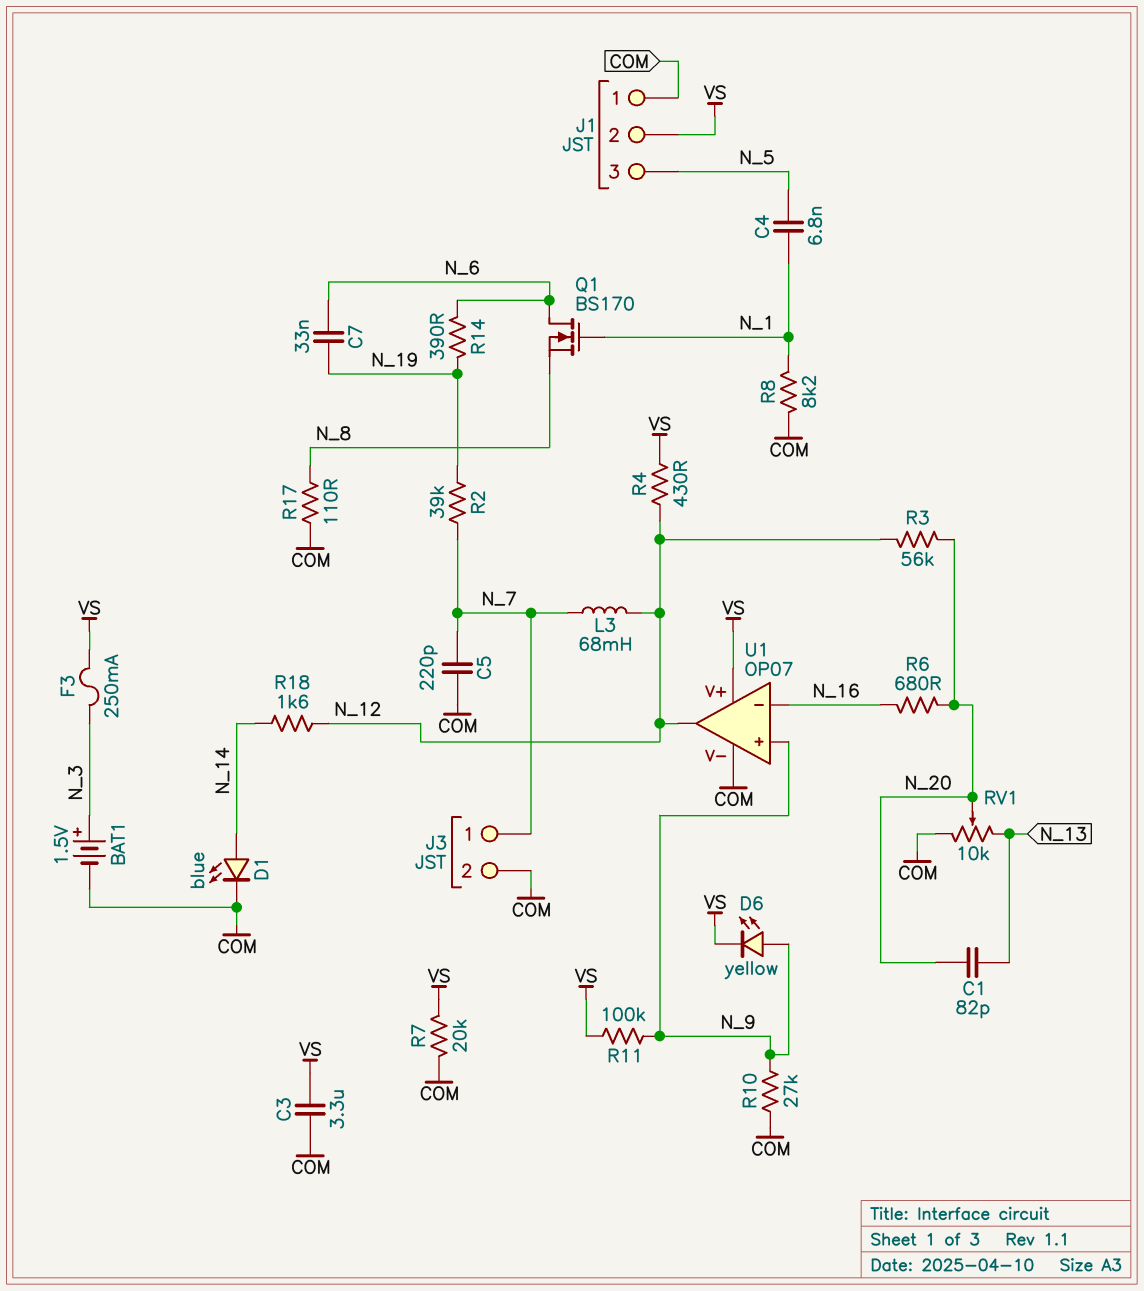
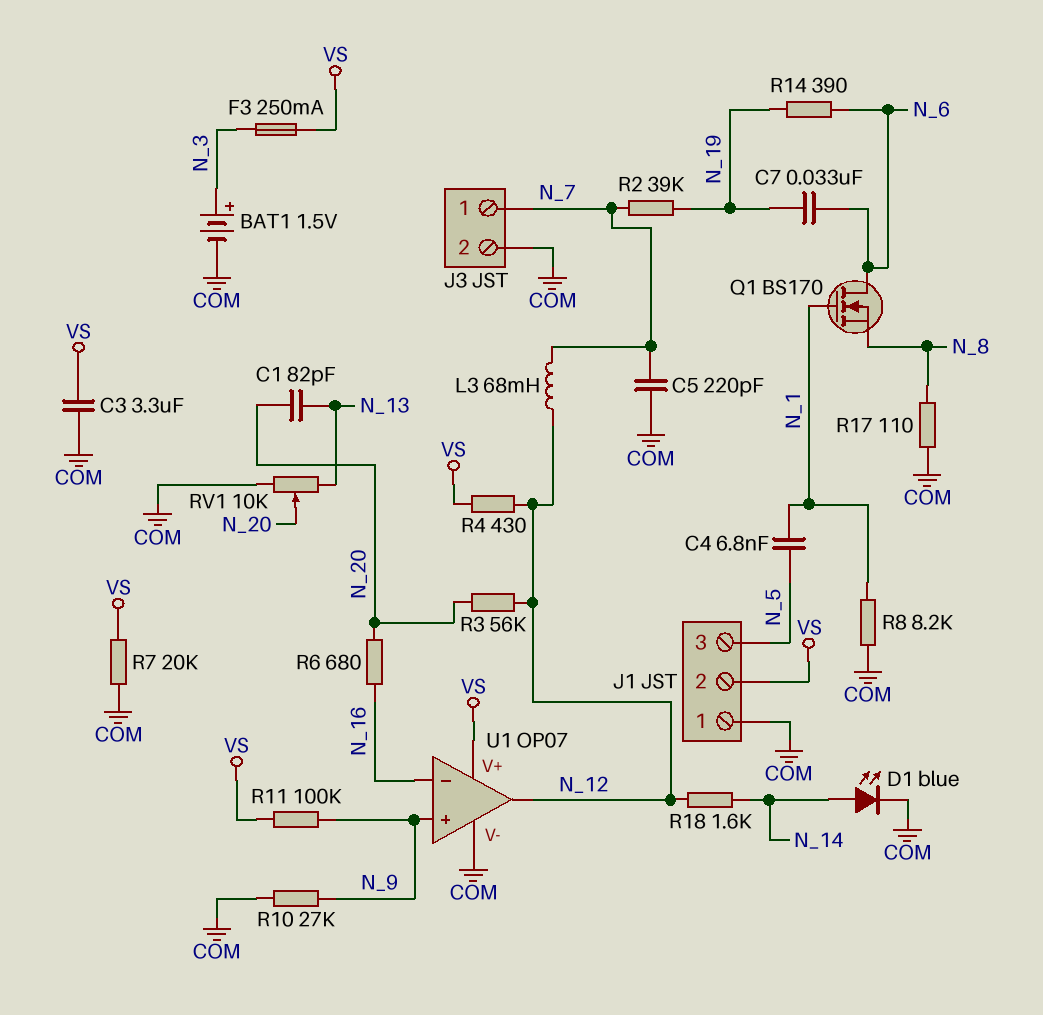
D6: LED yellow (A N_9, K VS) -> none

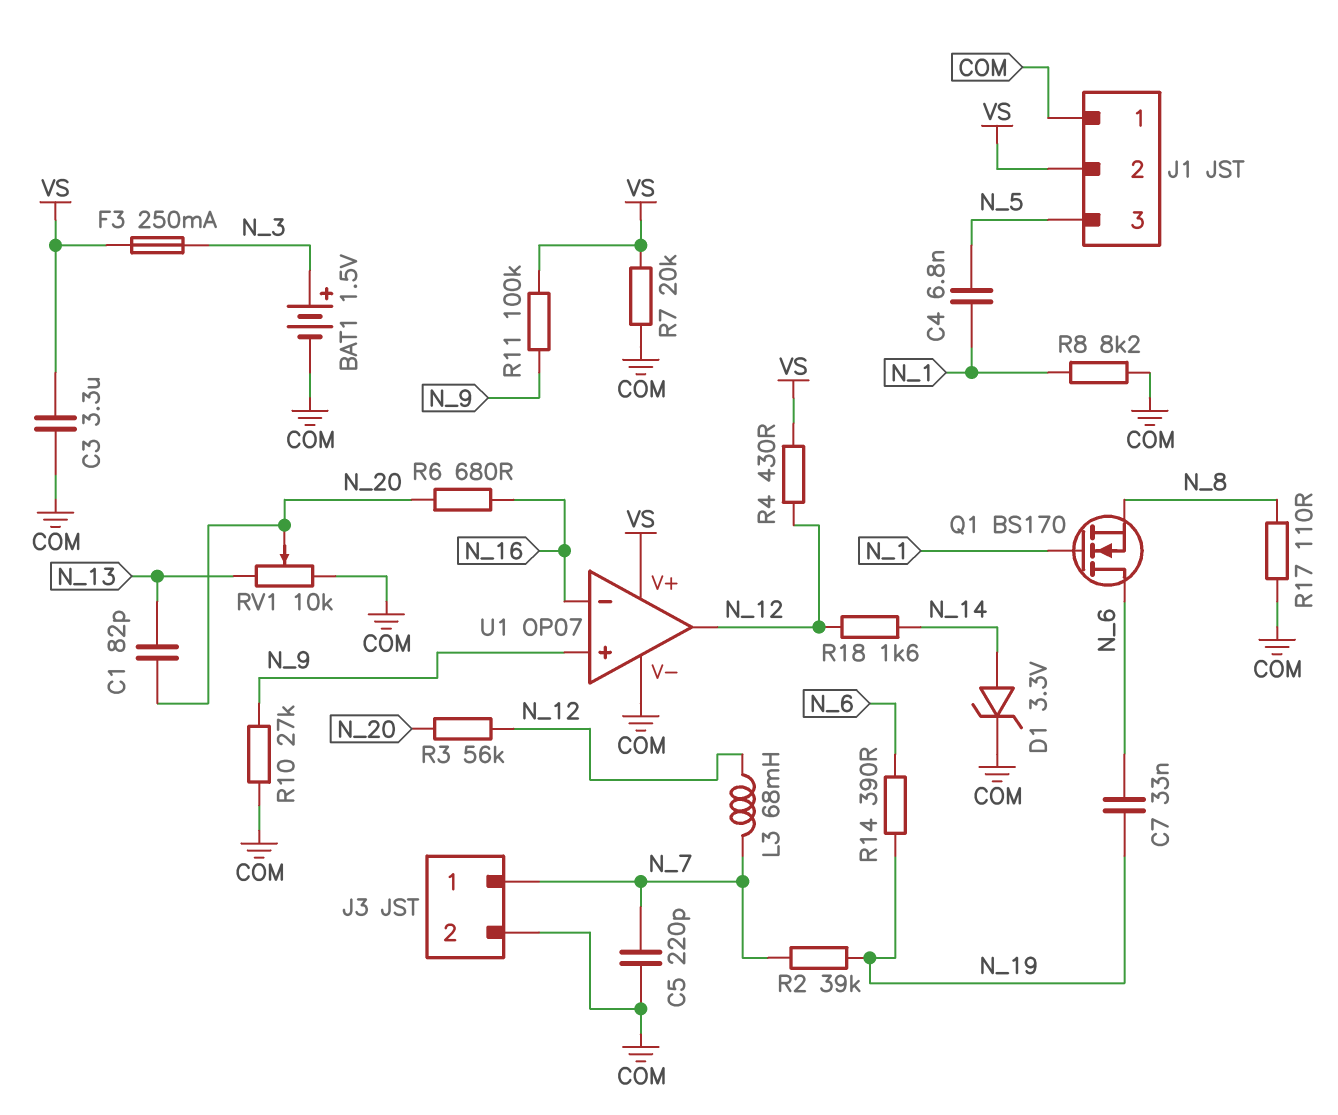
D1: LED blue (A N_14, K COM) -> zener 3.3V (A N_14, K COM)

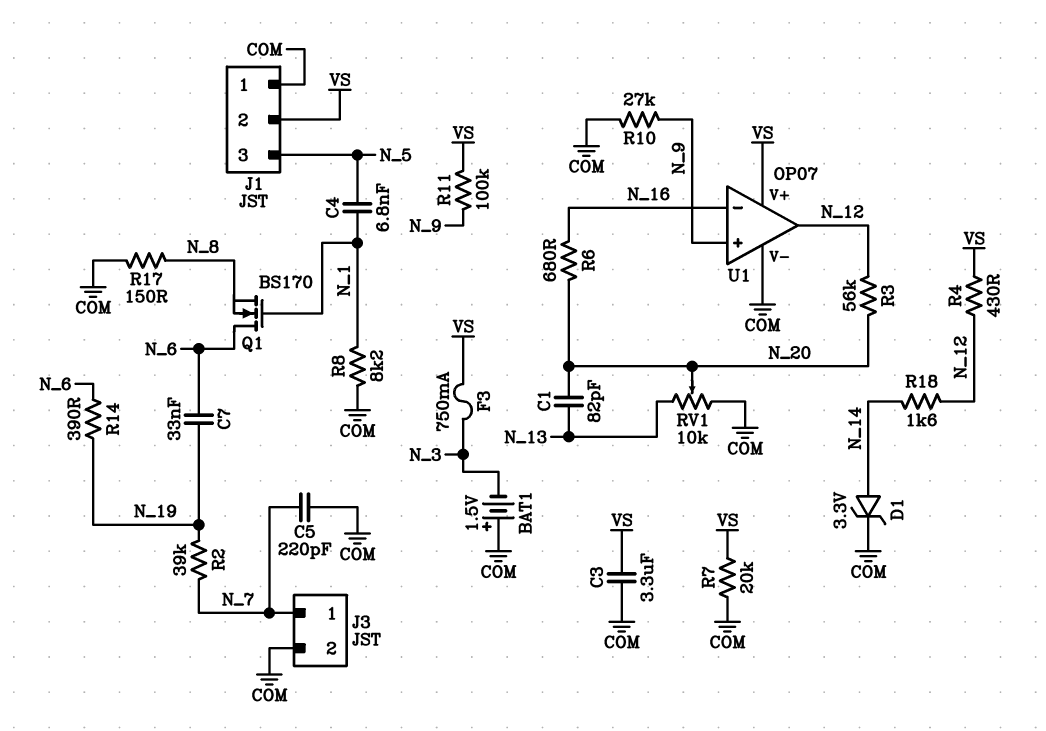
BAT1: 1.5V (plus N_3, minus COM) -> 1.5V (plus COM, minus N_3)
F3: 250mA (N_3, VS) -> 750mA (N_3, VS)
L3: 68mH (N_7, N_12) -> none
R17: 110 (COM, N_8) -> 150 (COM, N_8)

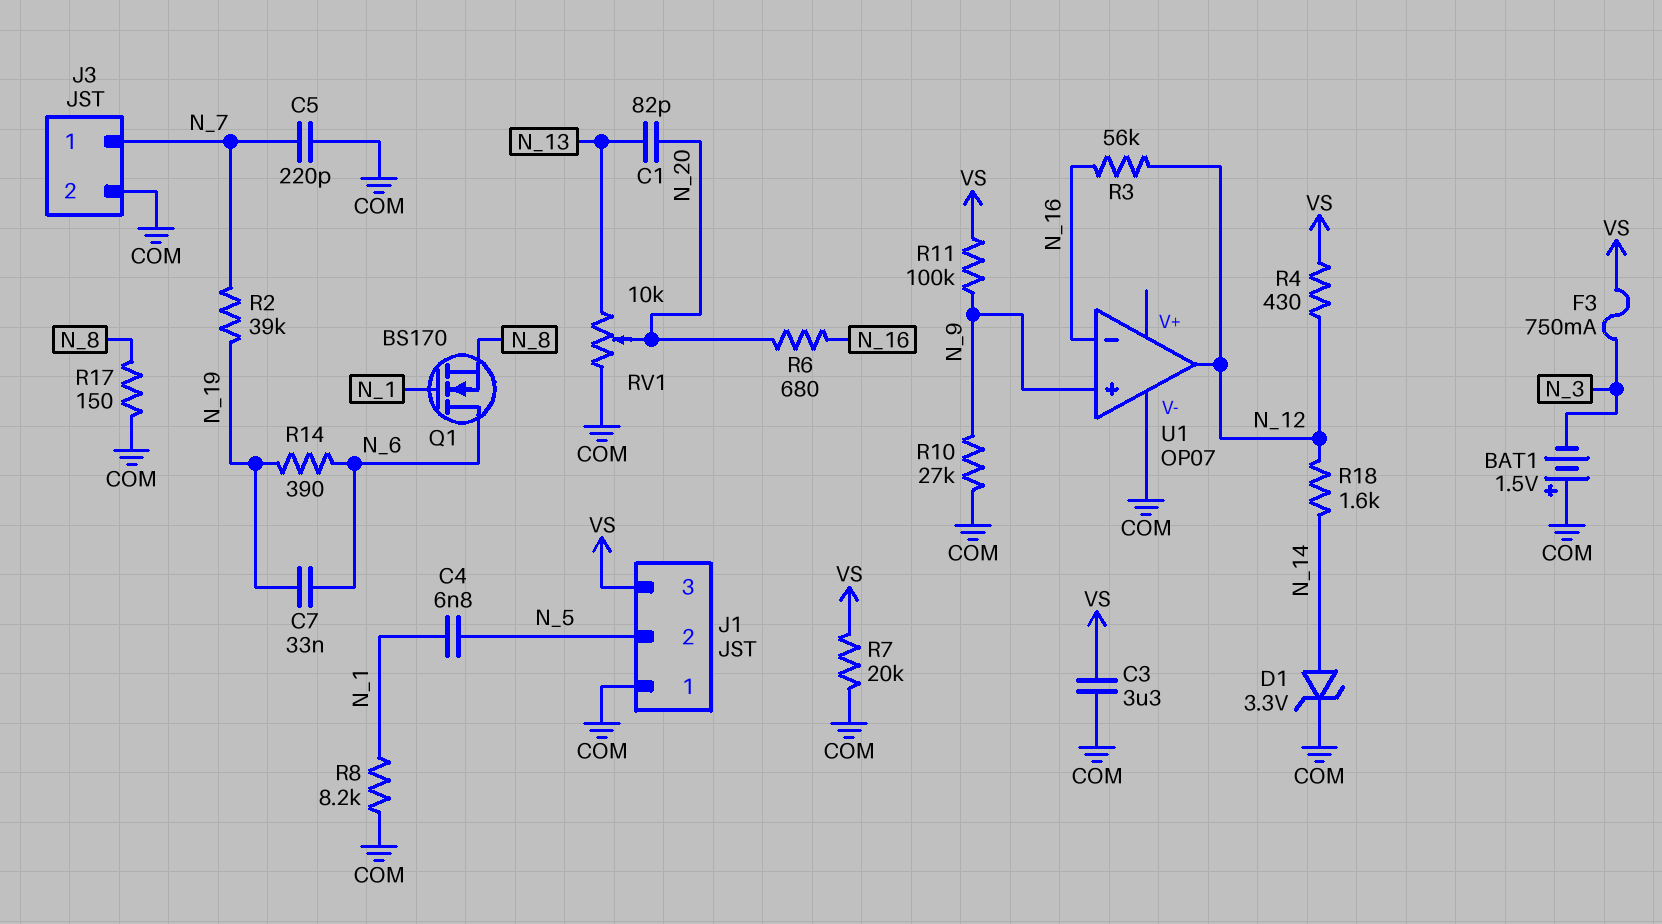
J1 pin 2: VS -> N_5
J1 pin 3: N_5 -> VS
R3: 56k (N_12, N_20) -> 56k (N_12, N_16)
U1 pin V+: VS -> none

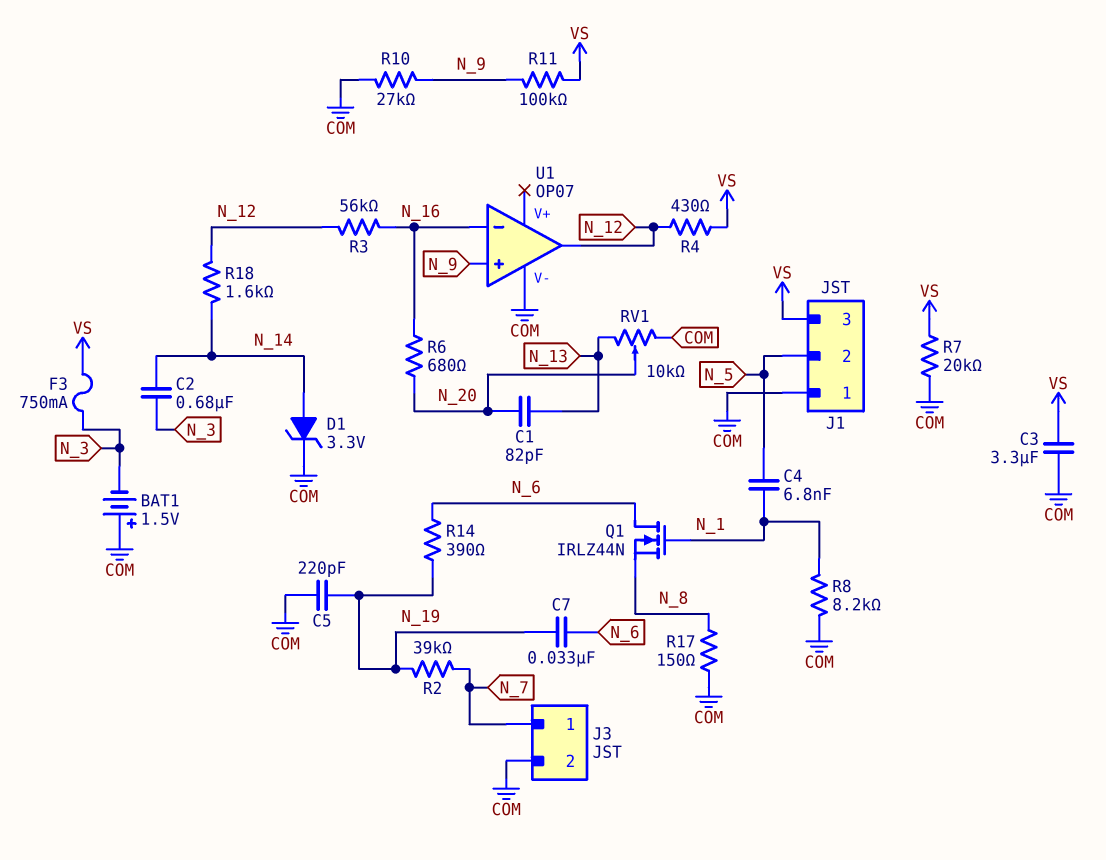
C2: none -> 680nF (N_3, N_14)
C5: 220pF (COM, N_7) -> 220pF (COM, N_19)
Q1: NMOS BS170 (G N_1, D N_6, S N_8) -> NMOS IRLZ44N (G N_1, D N_6, S N_8)

